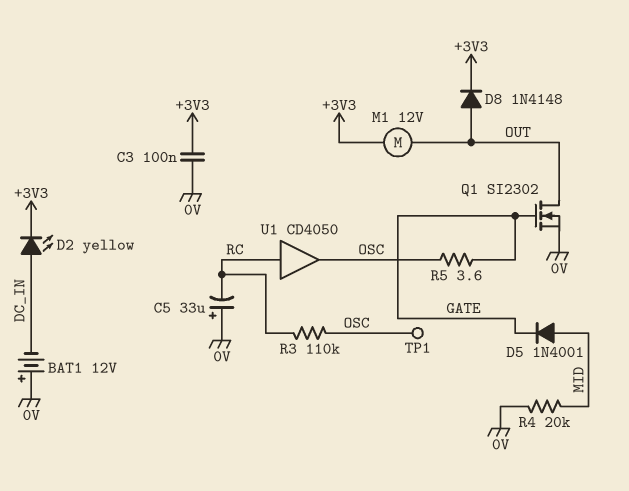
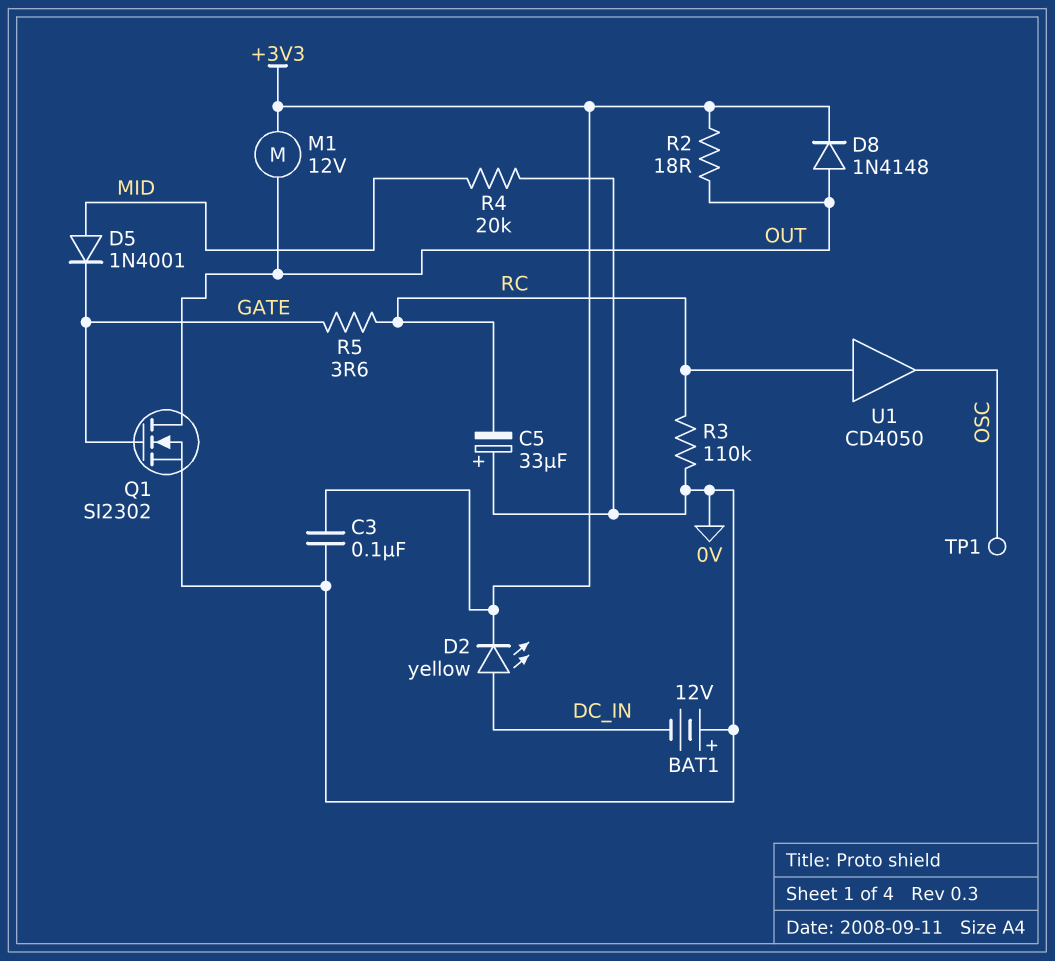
R2: none -> 18 (+3V3, OUT)
R3: 110k (OSC, RC) -> 110k (0V, RC)
R5: 3.6 (GATE, OSC) -> 3.6 (GATE, RC)

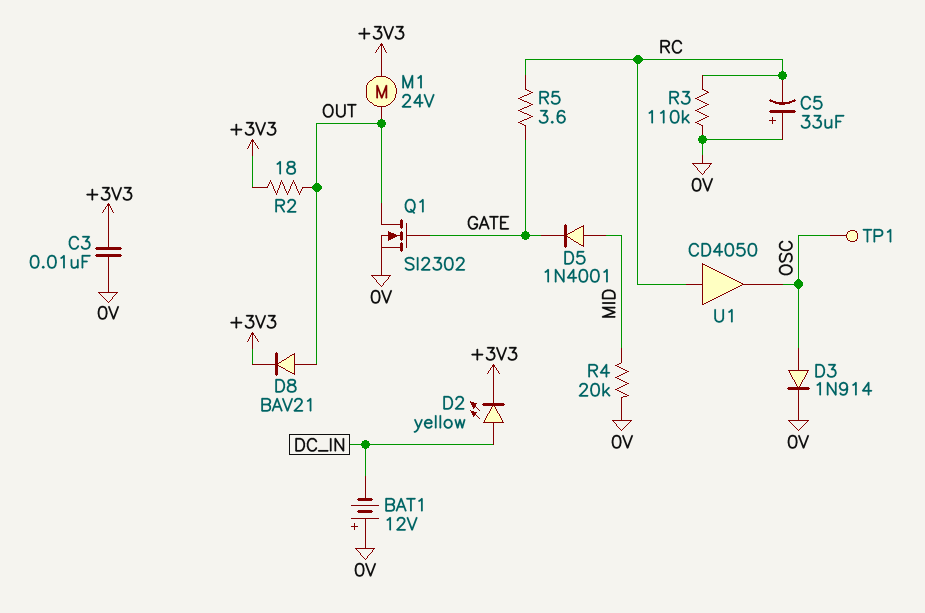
C3: 100nF (+3V3, 0V) -> 10nF (+3V3, 0V)
D3: none -> diode 1N914 (A OSC, K 0V)
D8: diode 1N4148 (A OUT, K +3V3) -> diode BAV21 (A OUT, K +3V3)
M1: motor 12V (+3V3, OUT) -> motor 24V (+3V3, OUT)

